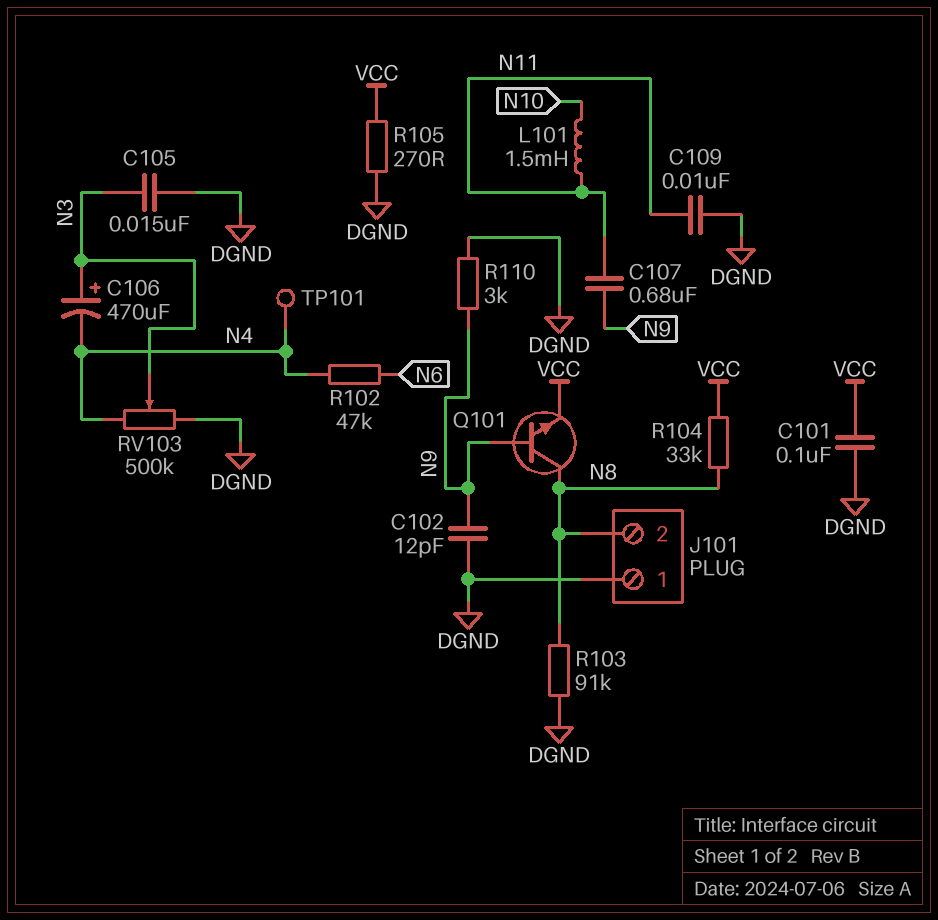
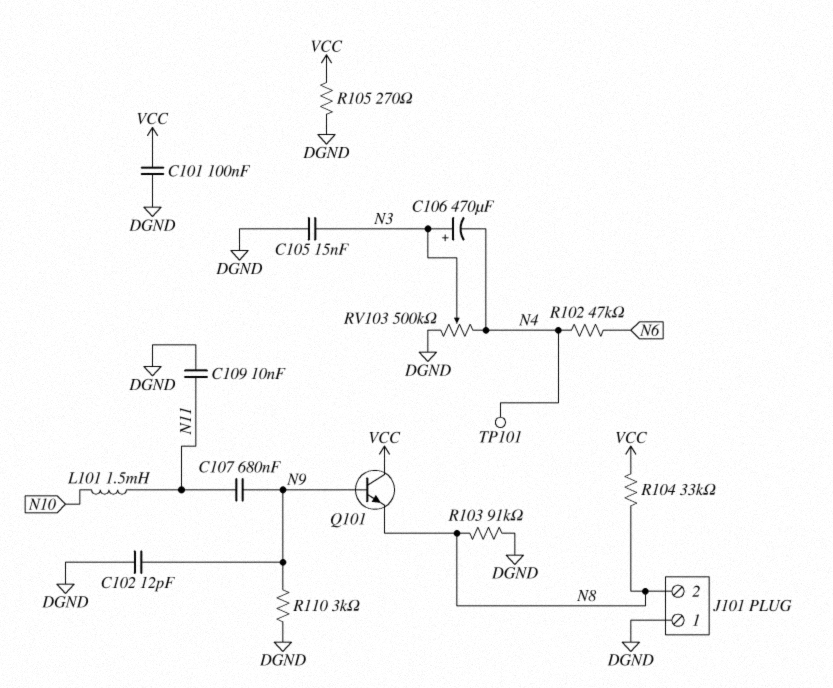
Q101: NPN (B N9, C N8, E VCC) -> NPN (B N9, C VCC, E N8)

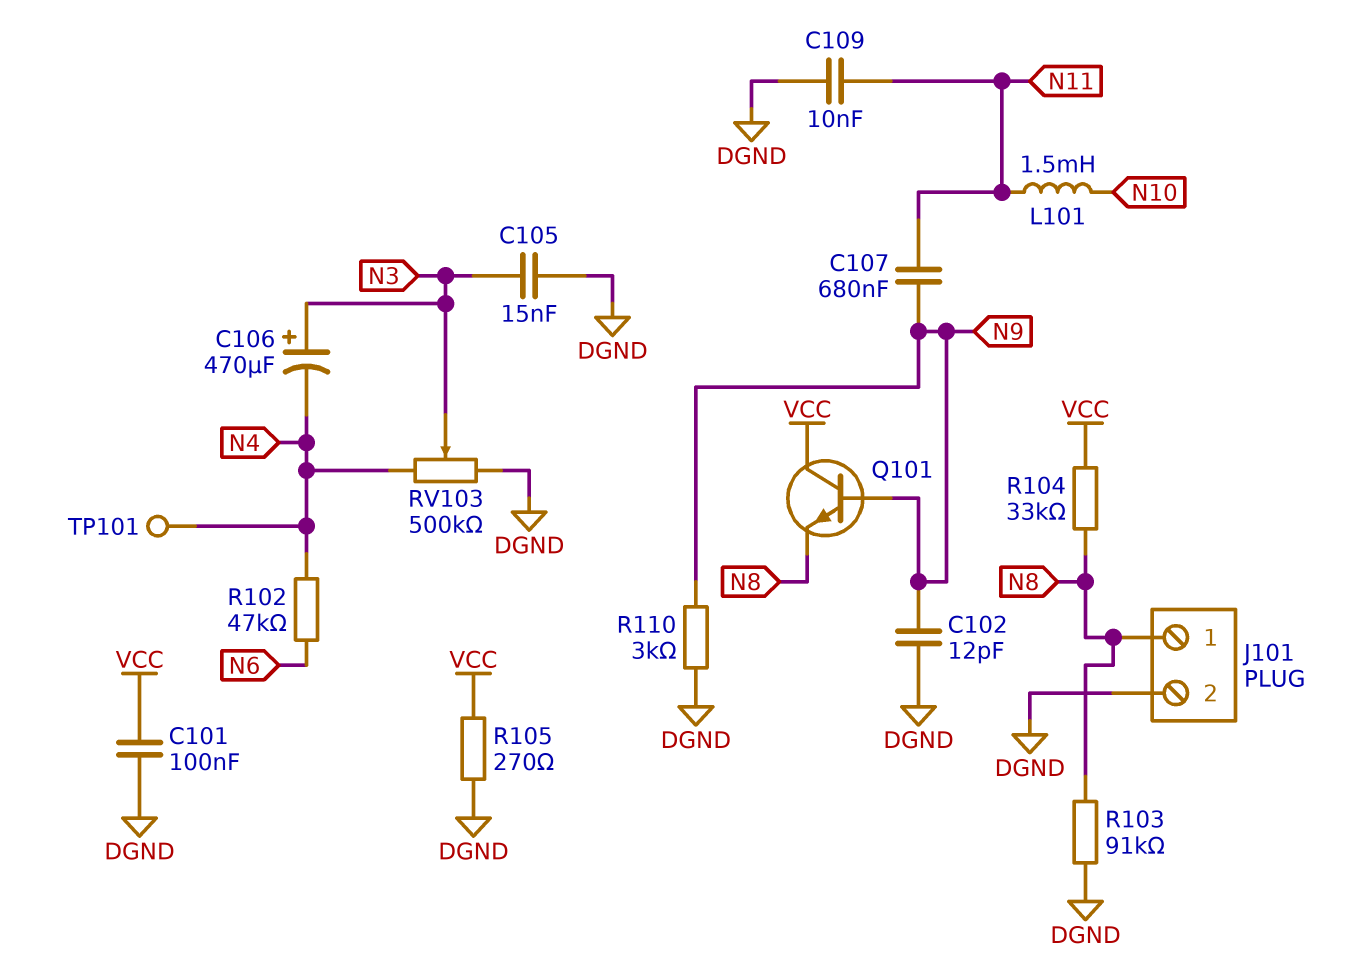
J101 pin 1: DGND -> N8
J101 pin 2: N8 -> DGND

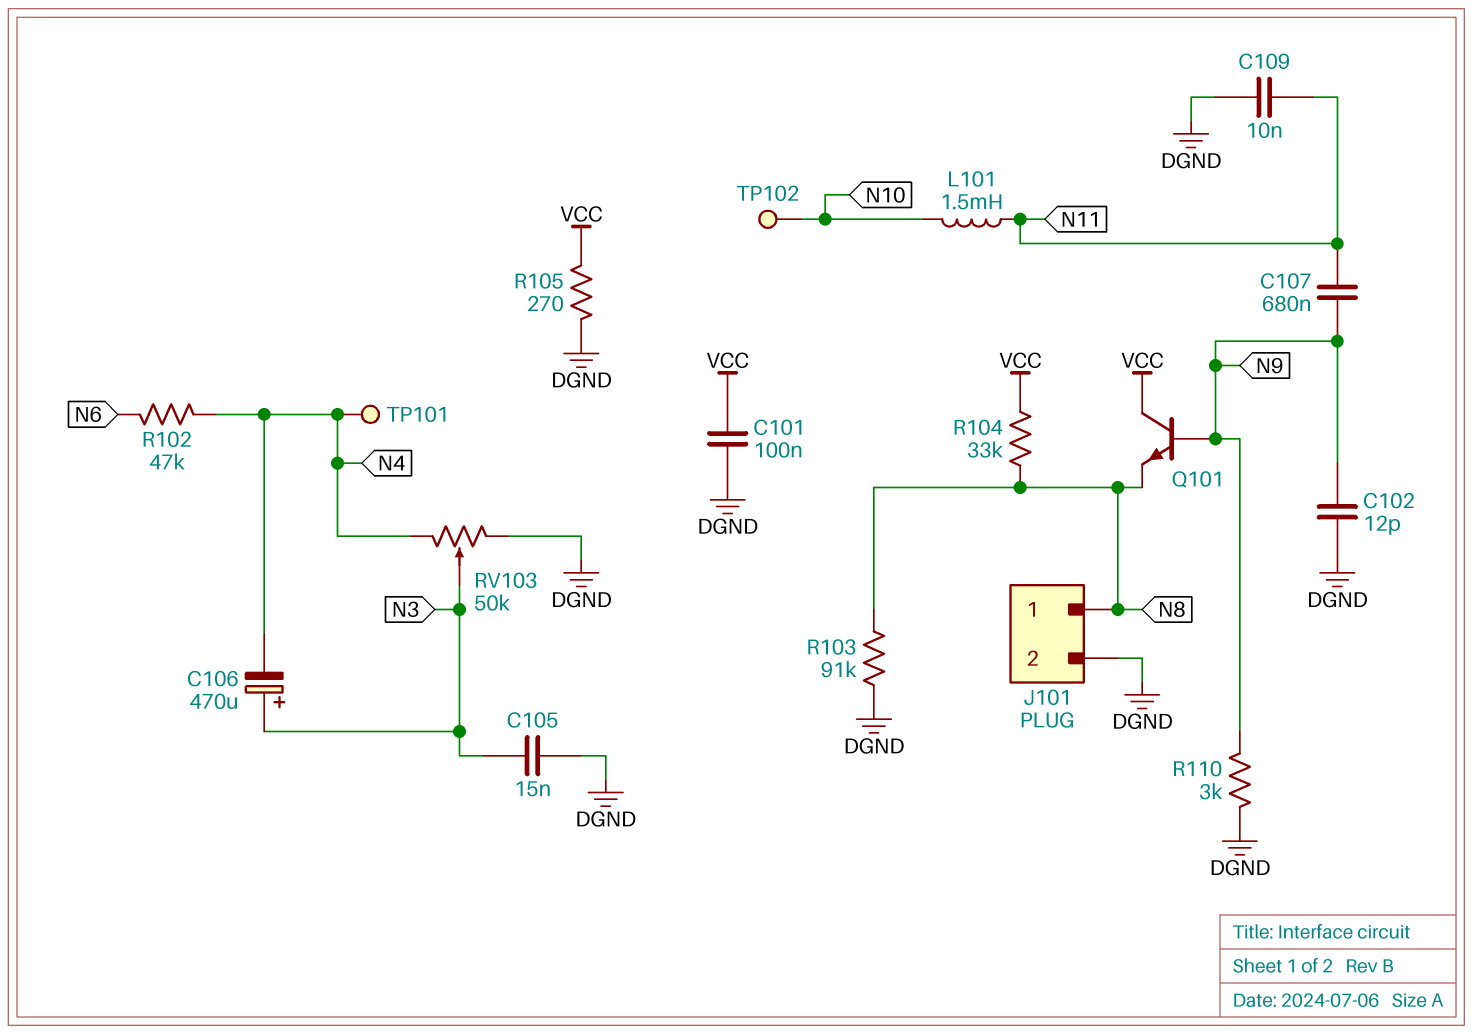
RV103: 500k (DGND, N4, wiper N3) -> 50k (DGND, N4, wiper N3)
TP102: none -> test point (N10)

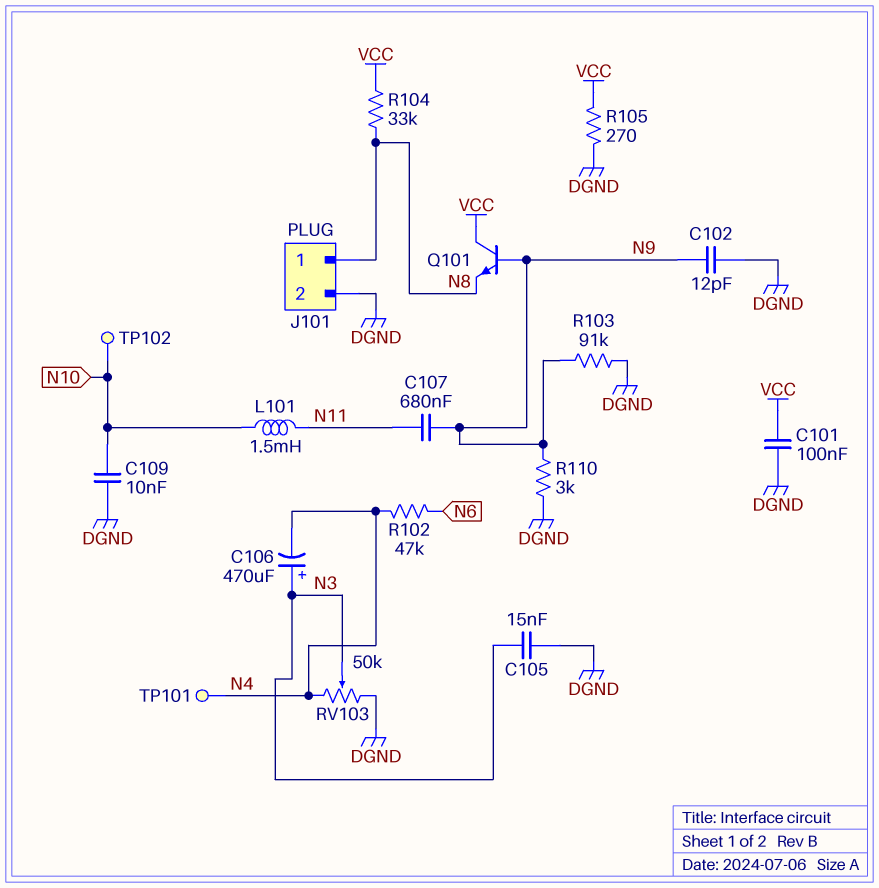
C109: 10nF (DGND, N11) -> 10nF (DGND, N10)
R103: 91k (DGND, N8) -> 91k (DGND, N9)

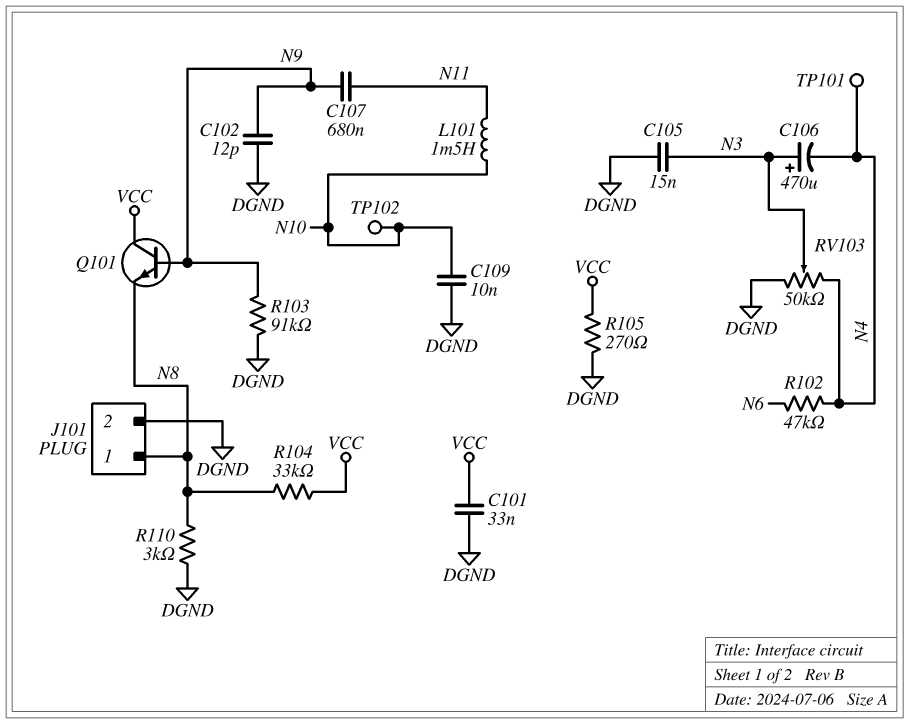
C101: 100nF (DGND, VCC) -> 33nF (DGND, VCC)
R110: 3k (DGND, N9) -> 3k (DGND, N8)

